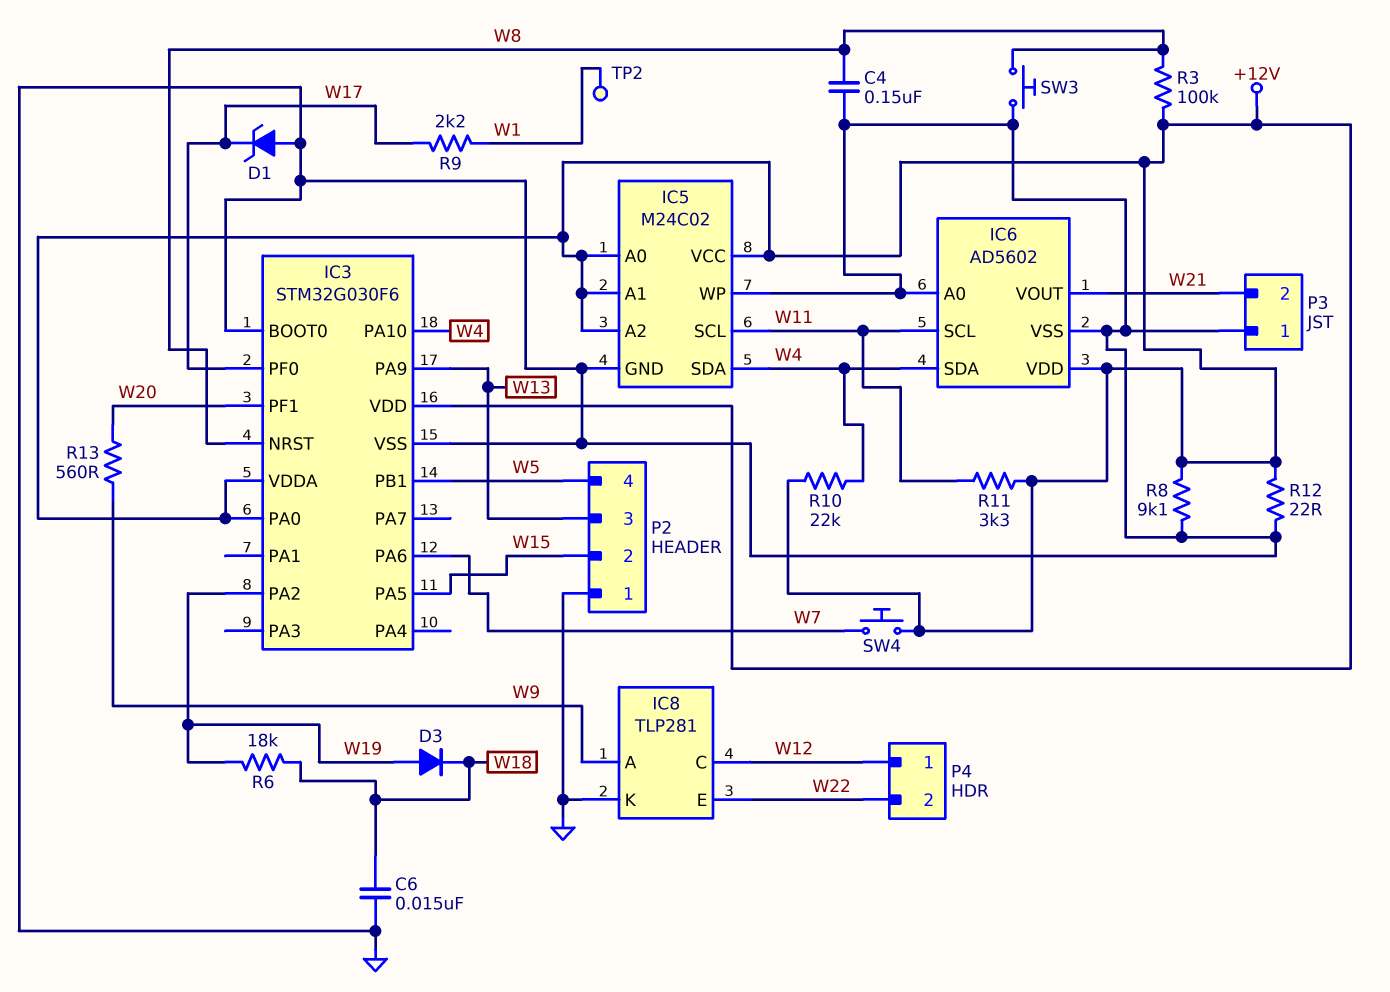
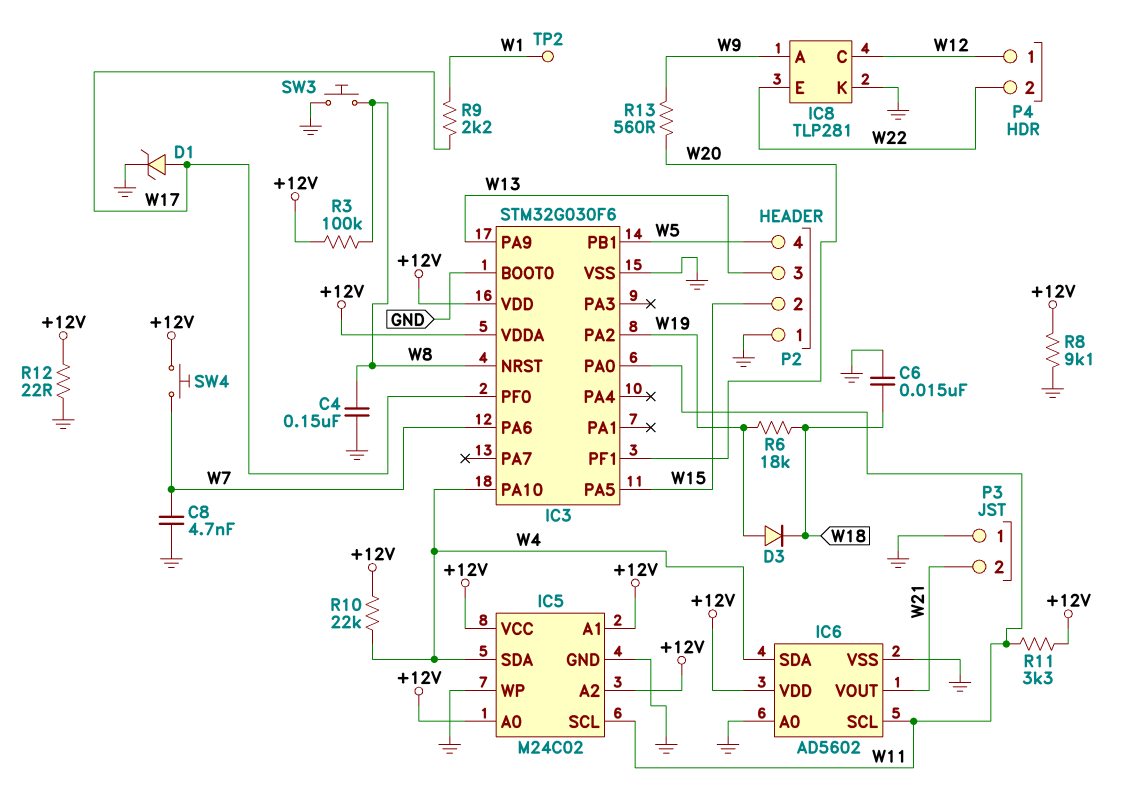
C8: none -> 4.7nF (GND, W7)
D1: zener (A GND, K W17) -> zener (A W17, K GND)
IC3 pin PA0: +12V -> W11

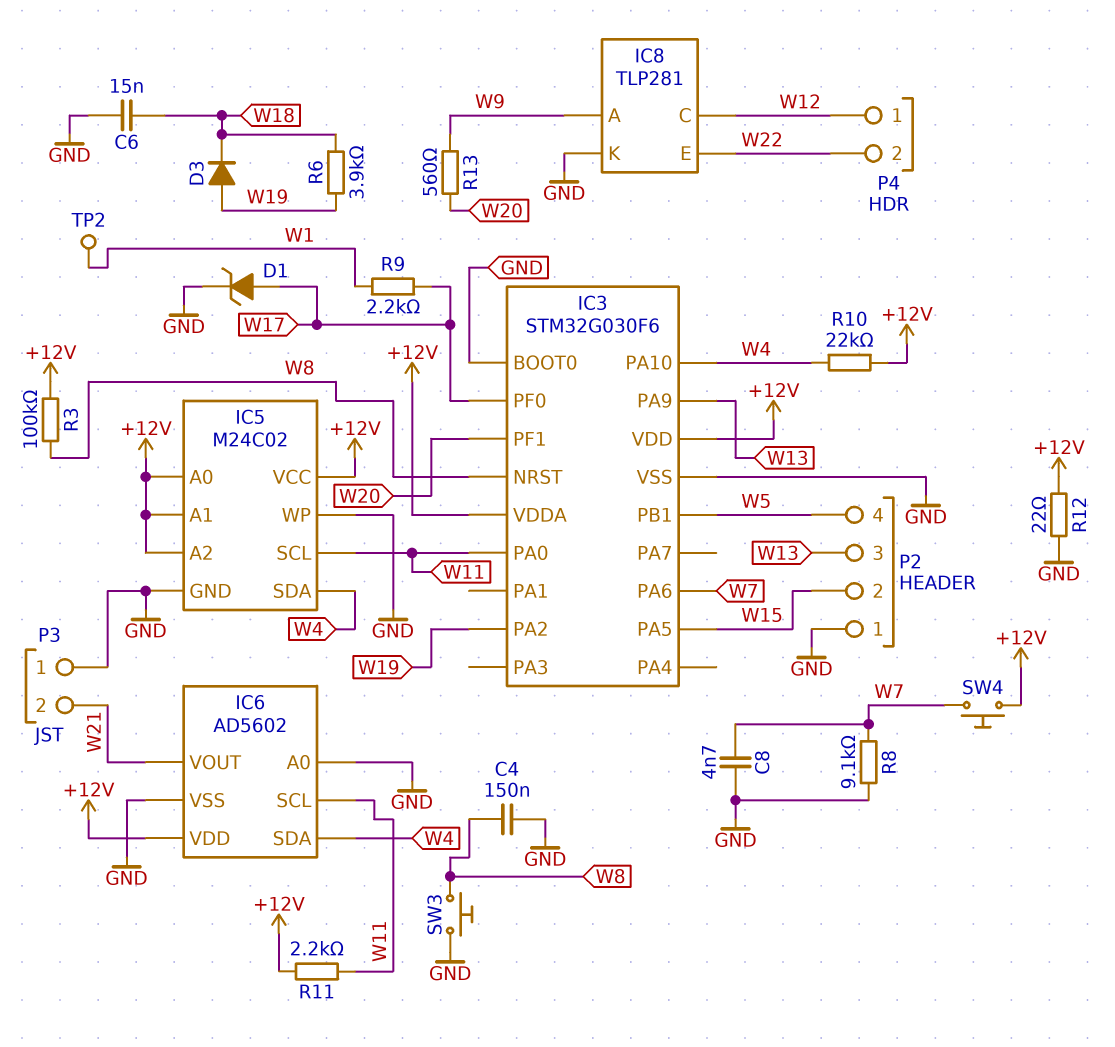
R6: 18k (W18, W19) -> 3.9k (W18, W19)
R8: 9.1k (+12V, GND) -> 9.1k (GND, W7)
R11: 3.3k (+12V, W11) -> 2.2k (+12V, W11)

